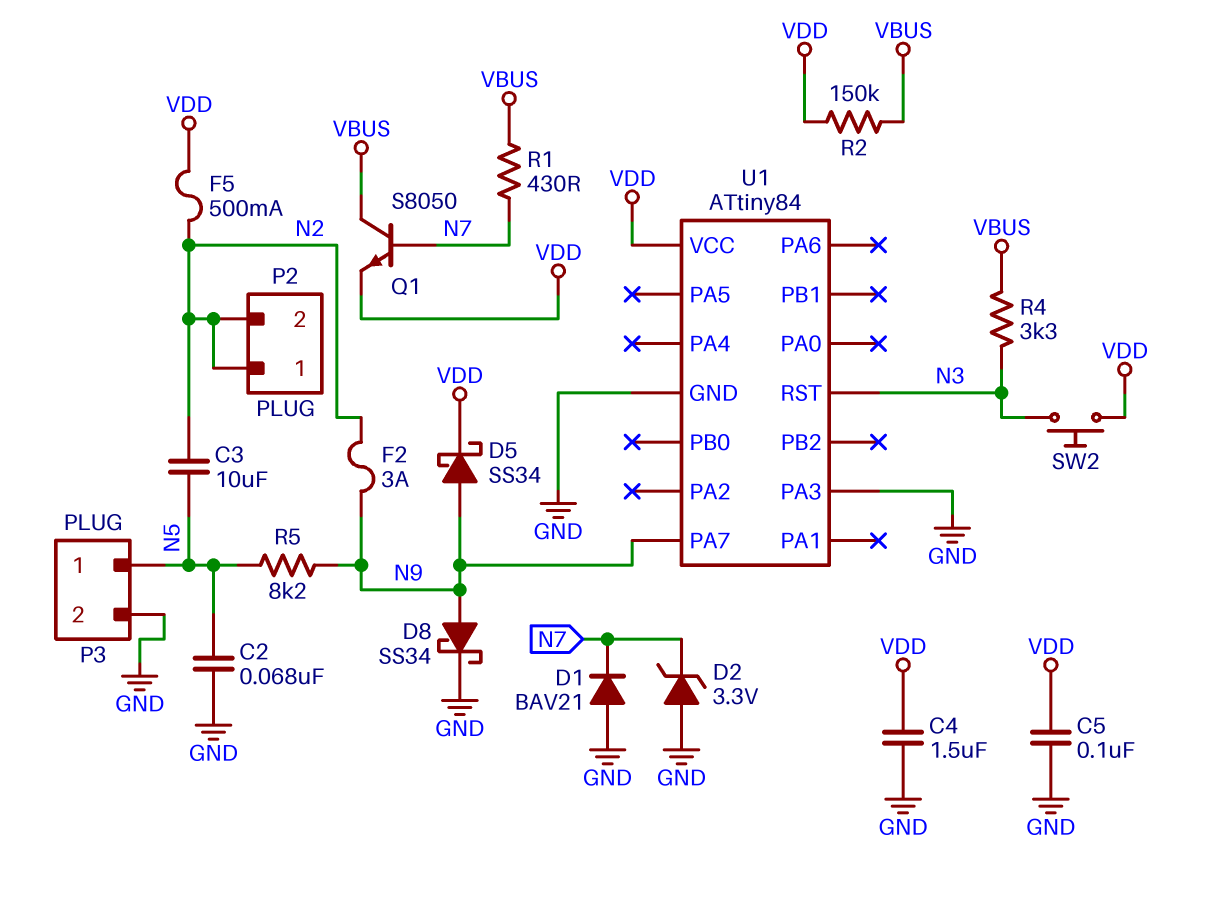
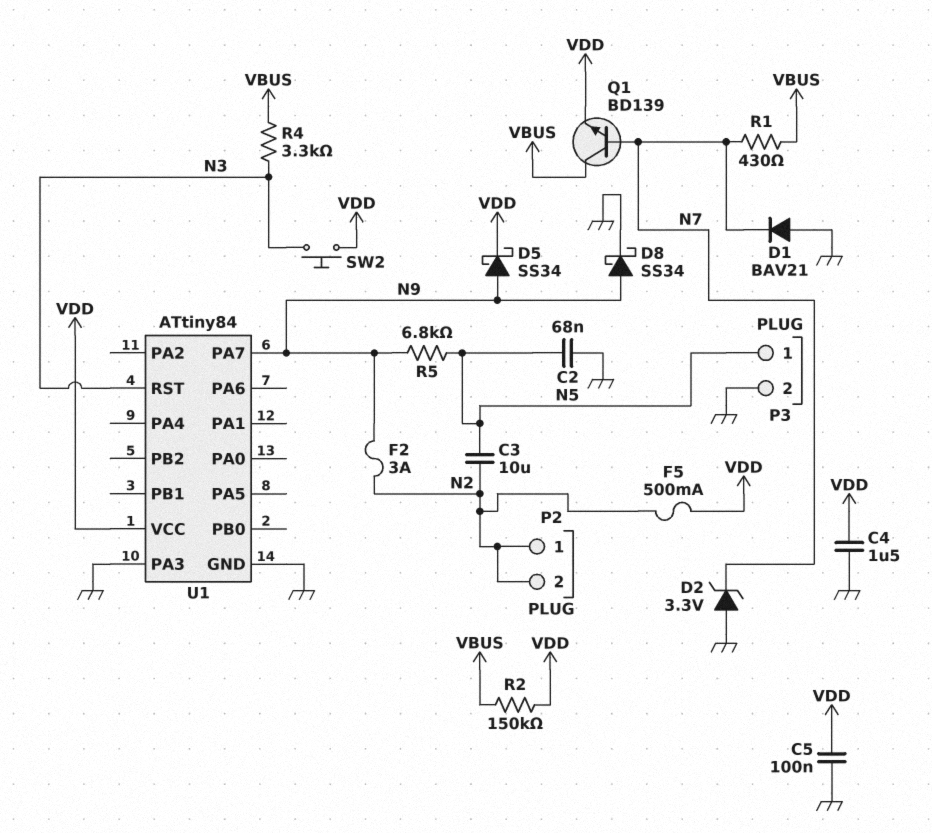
Q1: NPN S8050 (B N7, C VBUS, E VDD) -> NPN BD139 (B N7, C VBUS, E VDD)
R5: 8.2k (N5, N9) -> 6.8k (N5, N9)

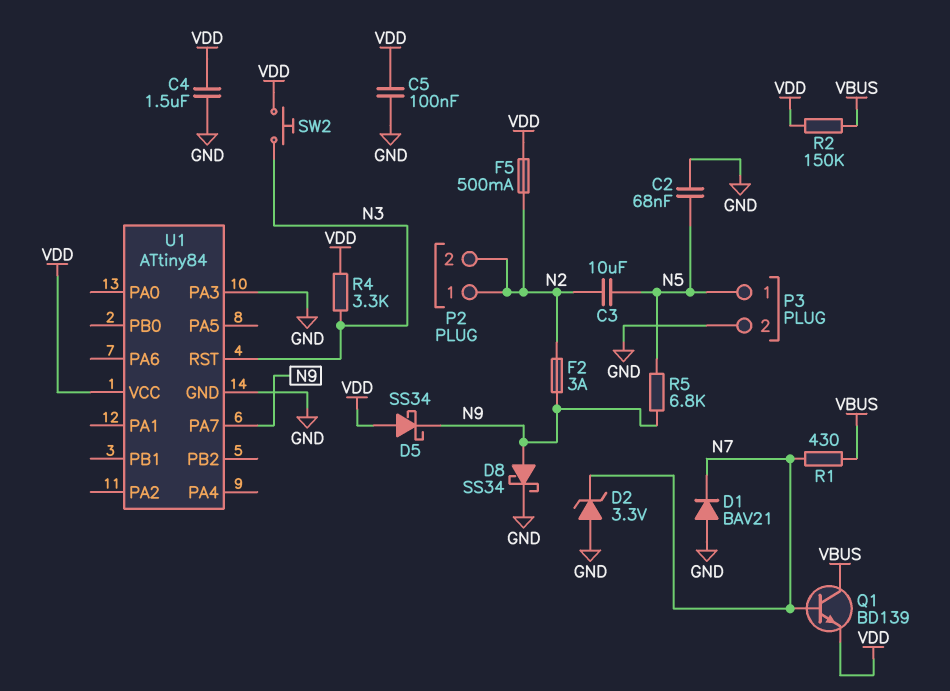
D5: schottky SS34 (A N9, K VDD) -> schottky SS34 (A VDD, K N9)
R4: 3.3k (N3, VBUS) -> 3.3k (N3, VDD)

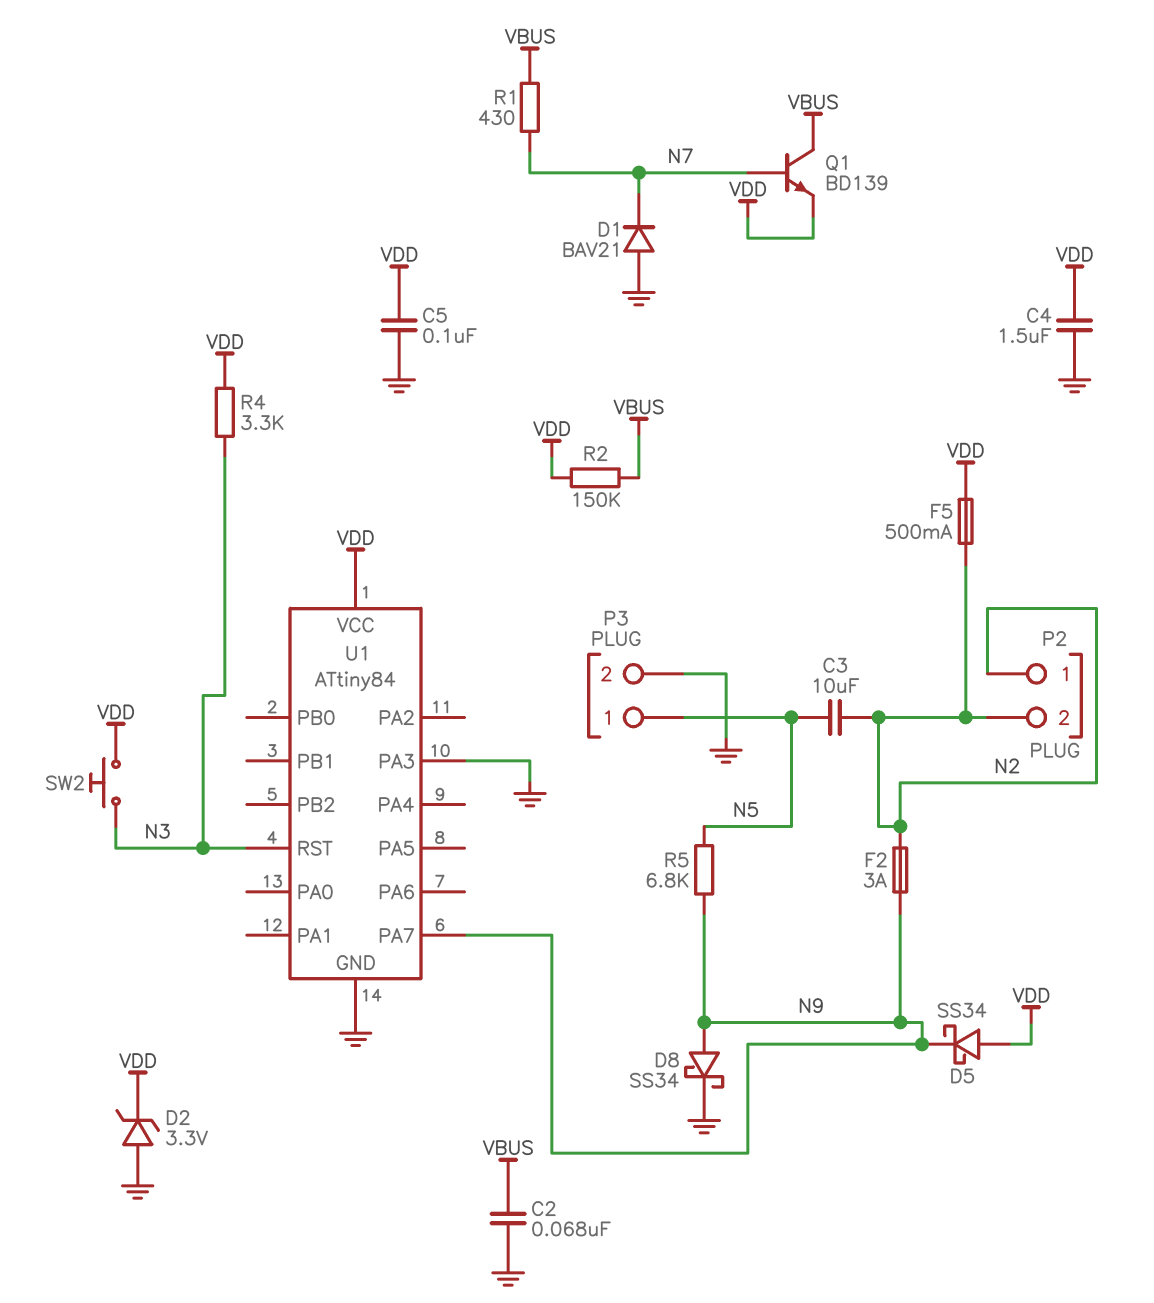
C2: 68nF (GND, N5) -> 68nF (GND, VBUS)
D2: zener 3.3V (A GND, K N7) -> zener 3.3V (A GND, K VDD)

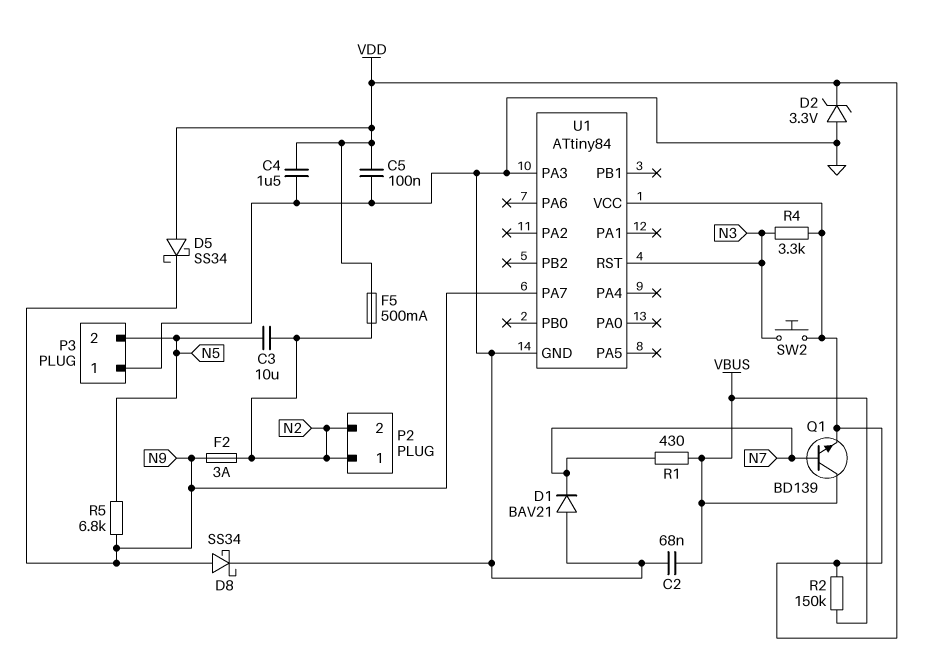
P3 pin 1: N5 -> GND
P3 pin 2: GND -> N5

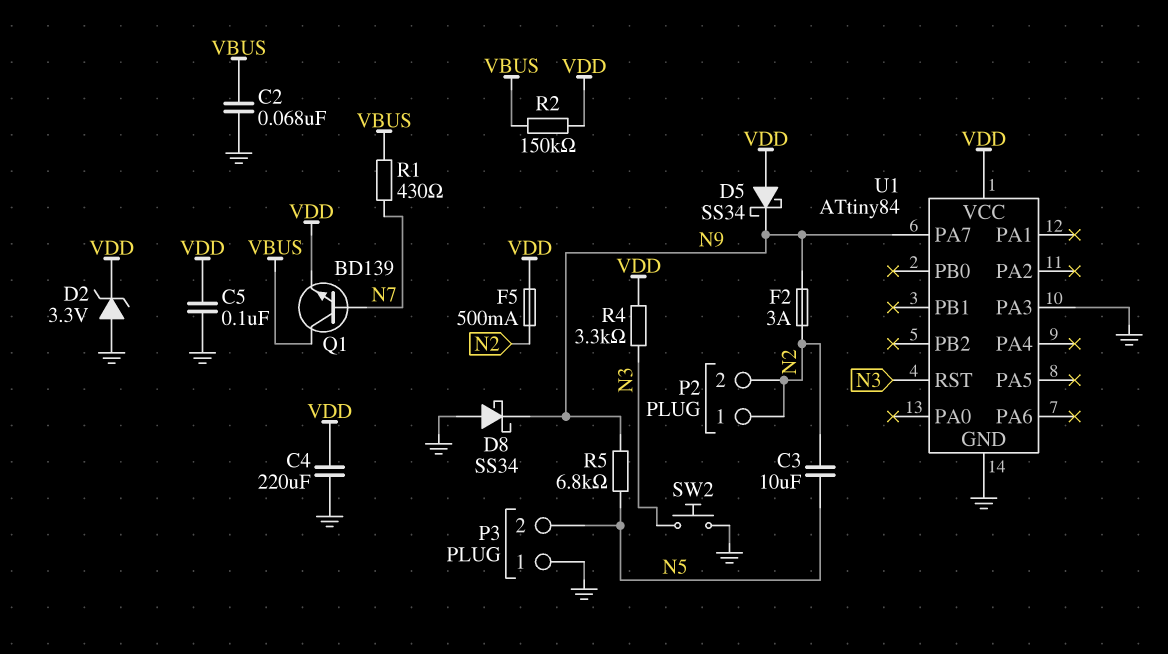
C4: 1.5uF (GND, VDD) -> 220uF (GND, VDD)
D1: diode BAV21 (A GND, K N7) -> none
D8: schottky SS34 (A N9, K GND) -> schottky SS34 (A GND, K N9)
SW2: button (N3, VDD) -> button (GND, N3)

